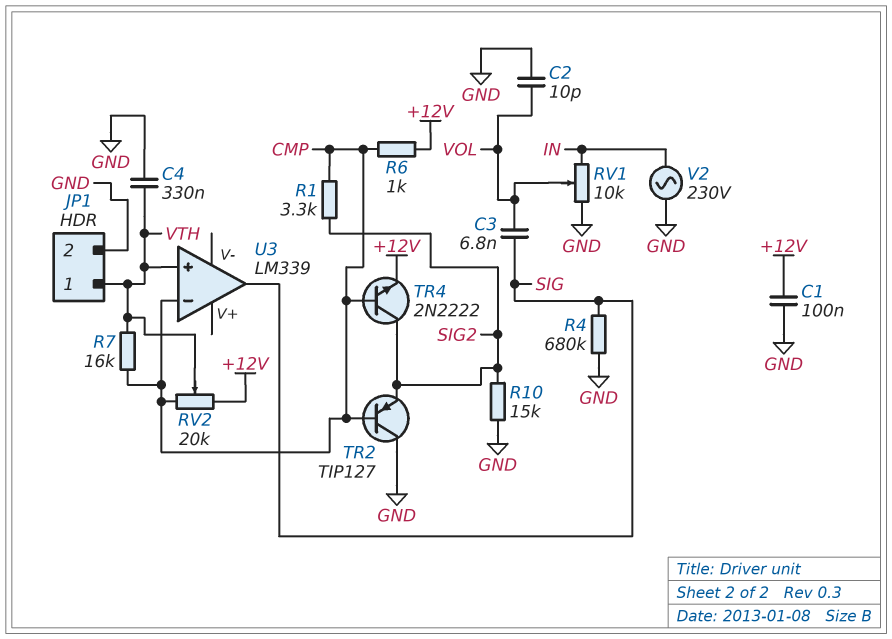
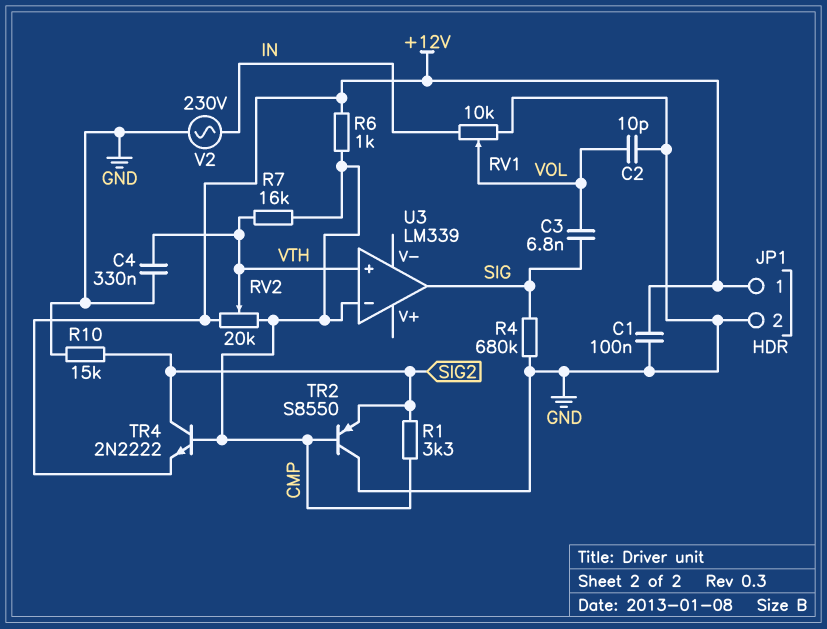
JP1 pin 1: VTH -> +12V
TR2: PNP TIP127 (B CMP, C GND, E SIG2) -> PNP S8550 (B CMP, C GND, E SIG2)

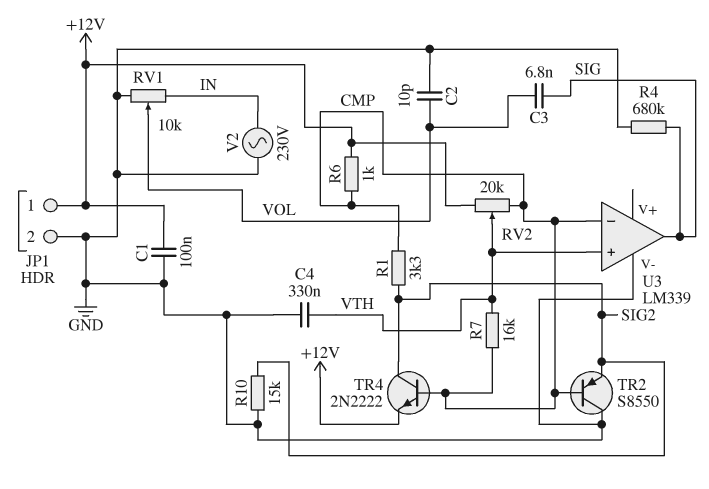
U3 pin V-: none -> GND

